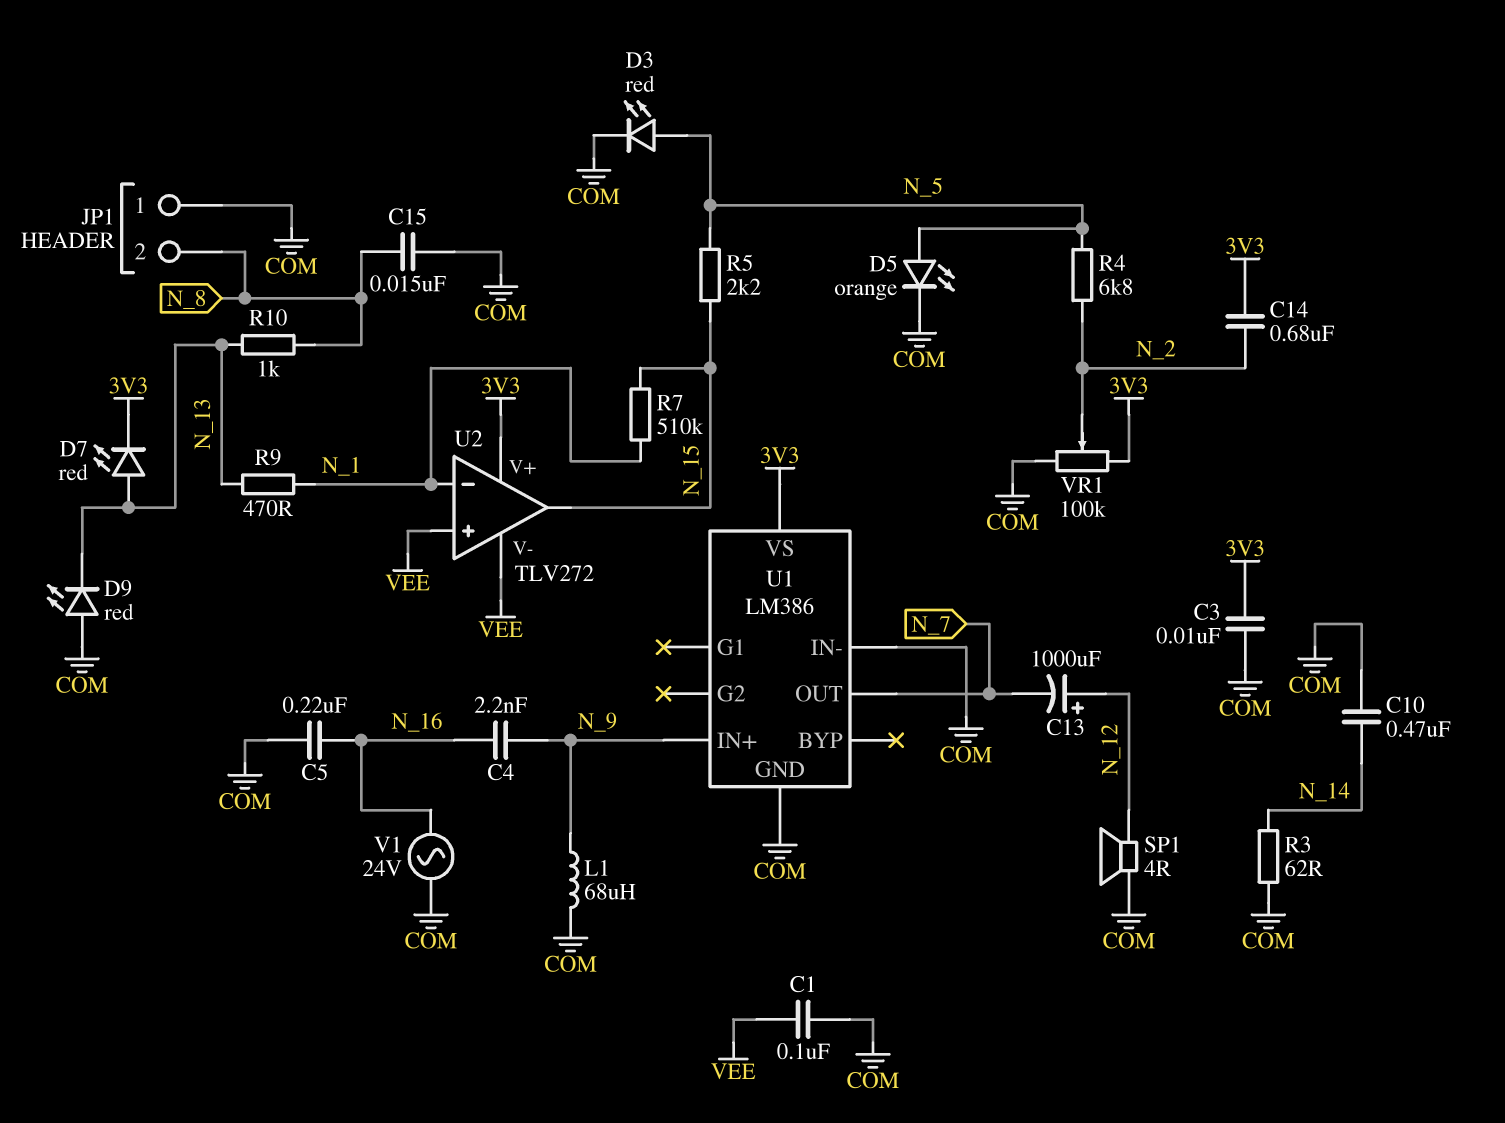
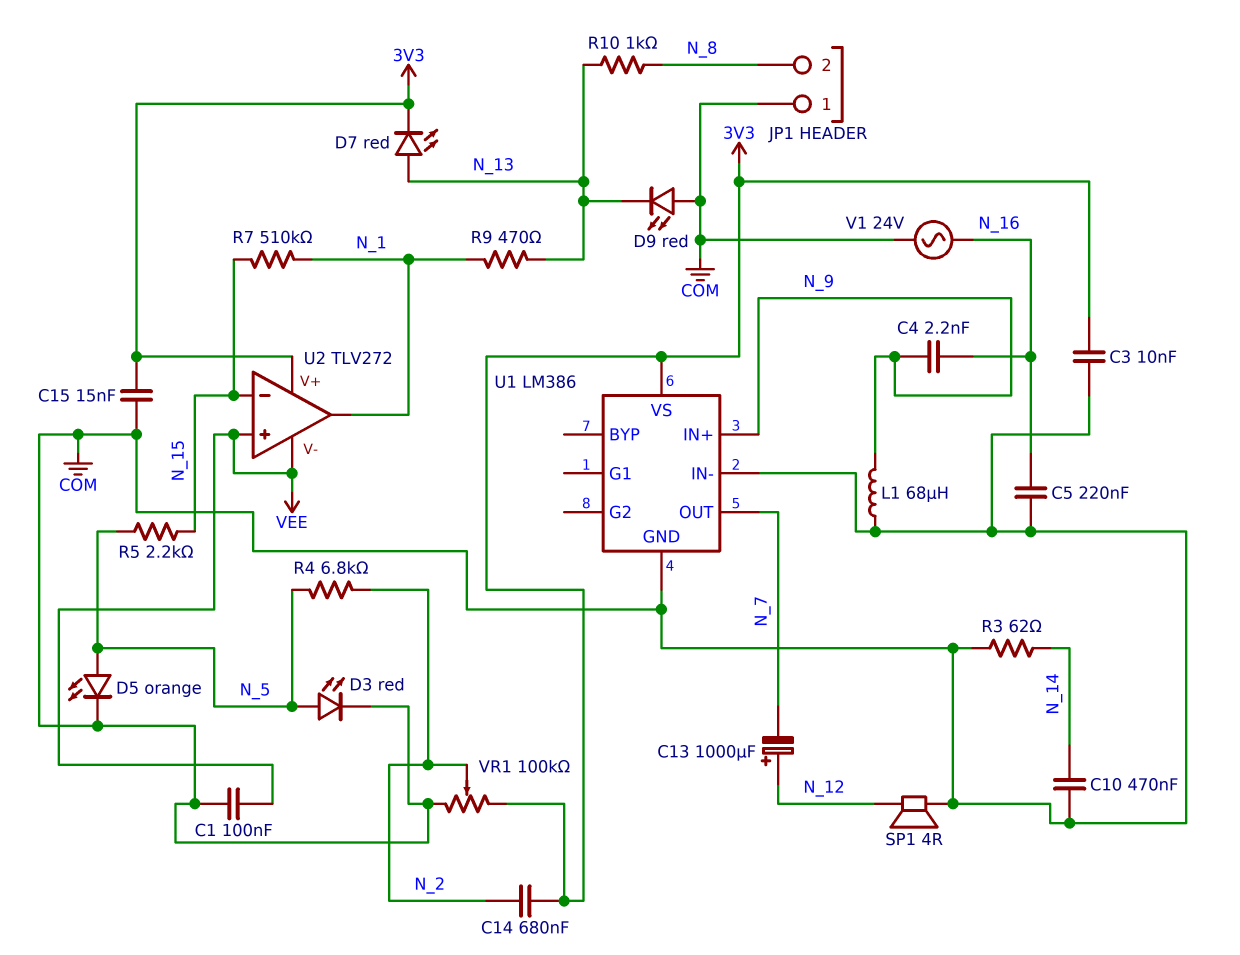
C15: 15nF (COM, N_8) -> 15nF (3V3, COM)
U2 pin in-: N_1 -> N_15
U2 pin out: N_15 -> N_1

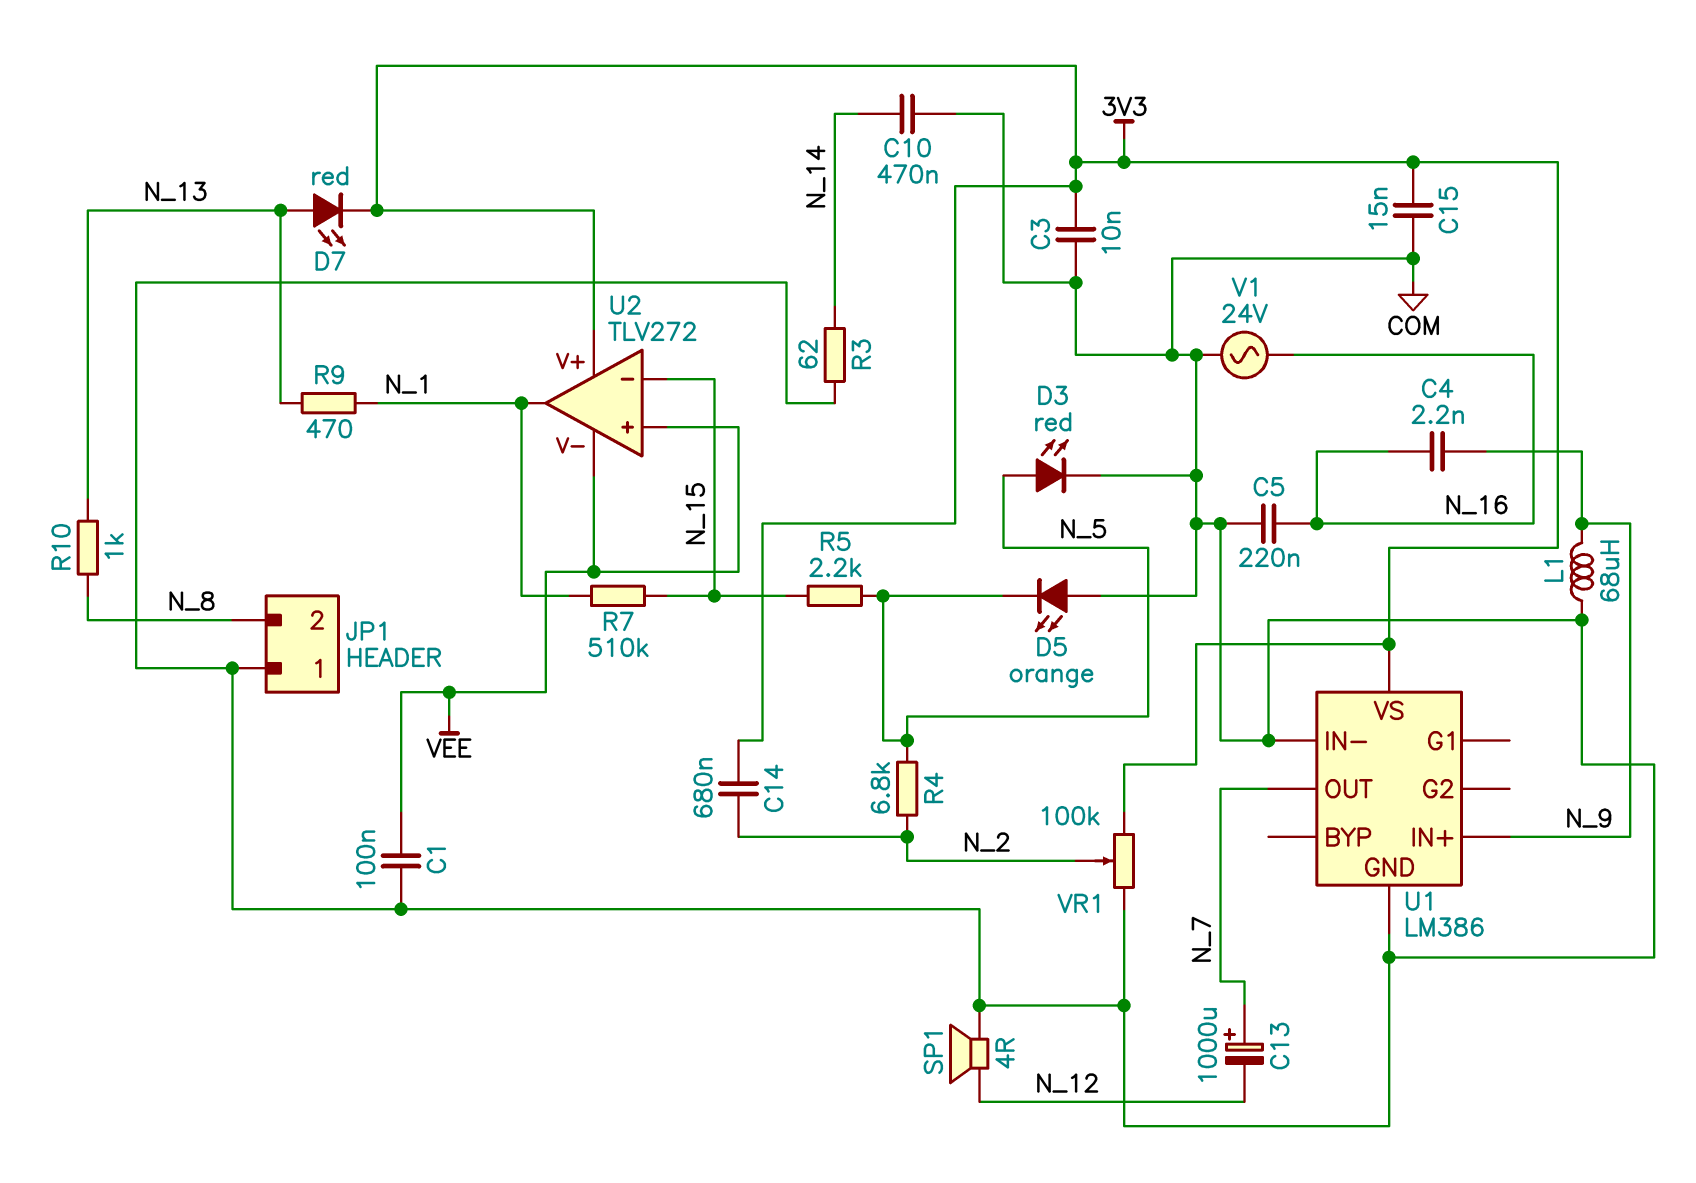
C13: 1000uF (plus N_12, minus N_7) -> 1000uF (plus N_7, minus N_12)
D5: LED orange (A N_5, K COM) -> LED orange (A COM, K N_5)
D9: LED red (A COM, K N_13) -> none

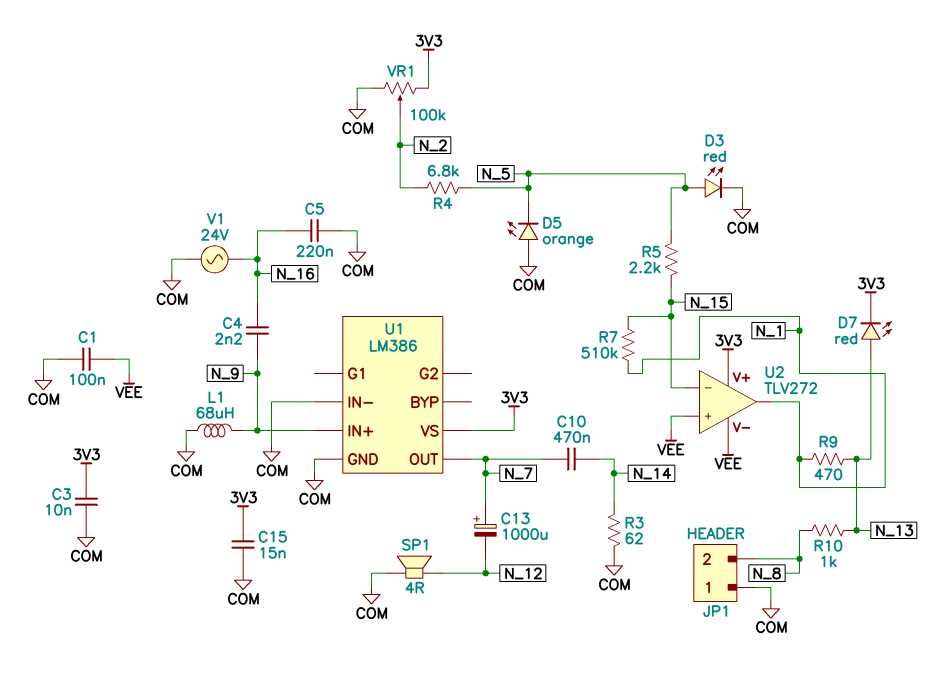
C10: 470nF (COM, N_14) -> 470nF (N_7, N_14)
C14: 680nF (3V3, N_2) -> none

